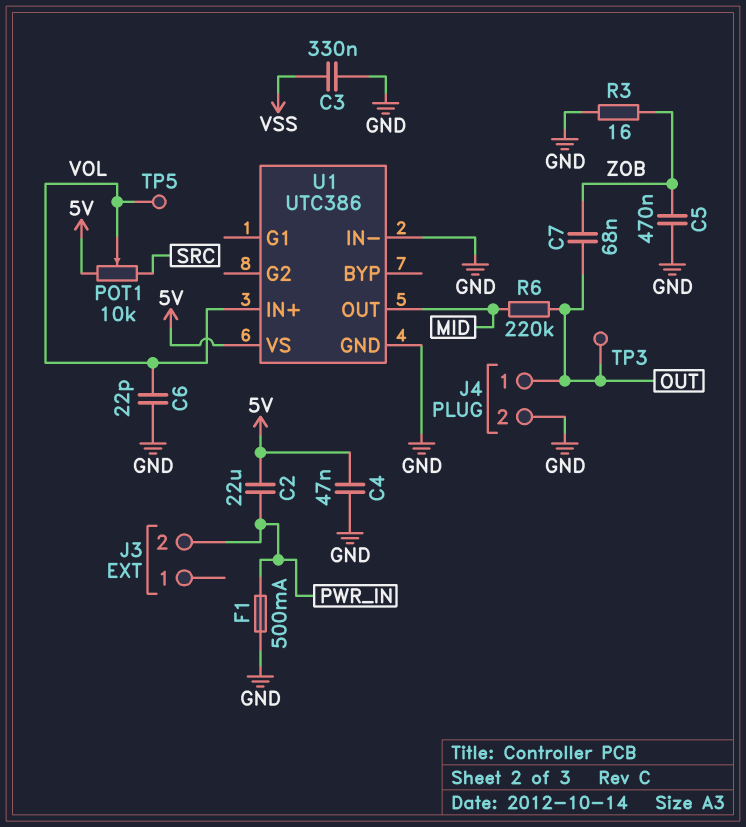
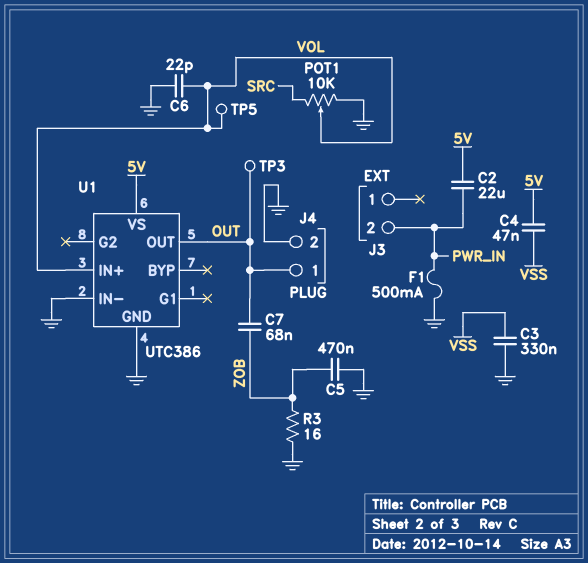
C4: 47nF (5V, GND) -> 47nF (5V, VSS)
POT1: 10k (5V, SRC, wiper VOL) -> 10k (GND, SRC, wiper VOL)
R6: 220k (MID, OUT) -> none
U1 pin OUT: MID -> OUT

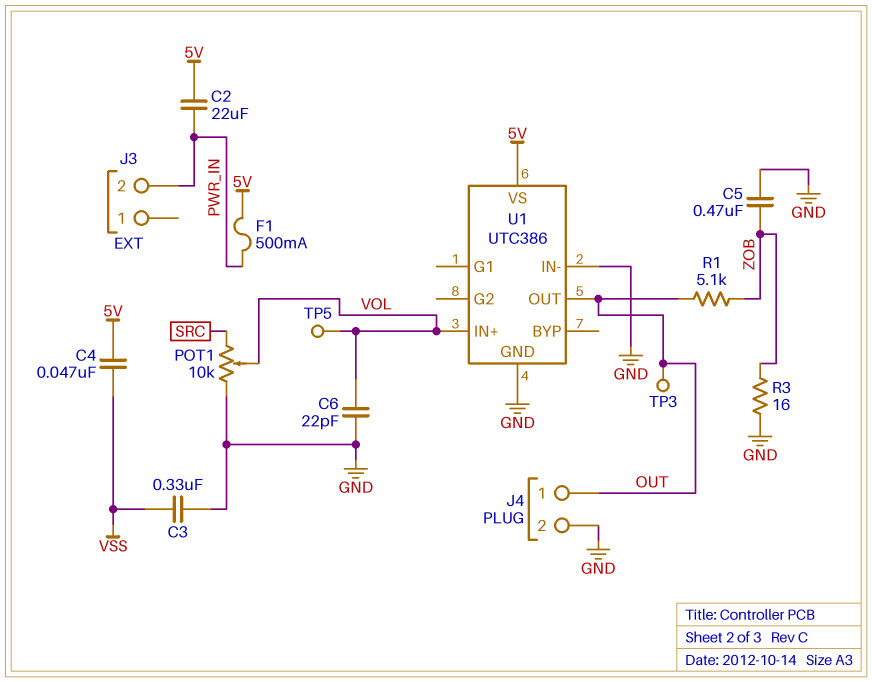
C7: 68nF (OUT, ZOB) -> none
F1: 500mA (GND, PWR_IN) -> 500mA (5V, PWR_IN)
R1: none -> 5.1k (OUT, ZOB)

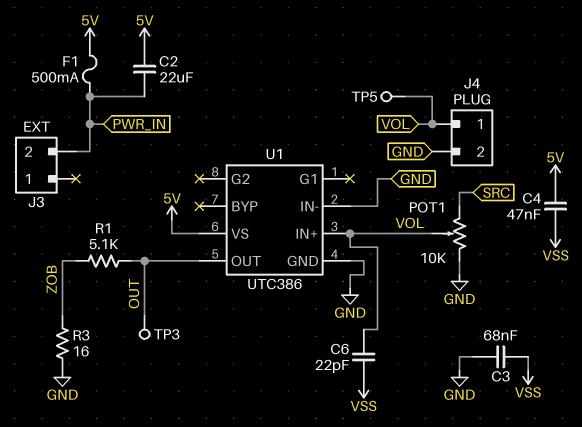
C3: 330nF (GND, VSS) -> 68nF (GND, VSS)
C5: 470nF (GND, ZOB) -> none
C6: 22pF (GND, VOL) -> 22pF (VOL, VSS)
J4 pin 1: OUT -> VOL

